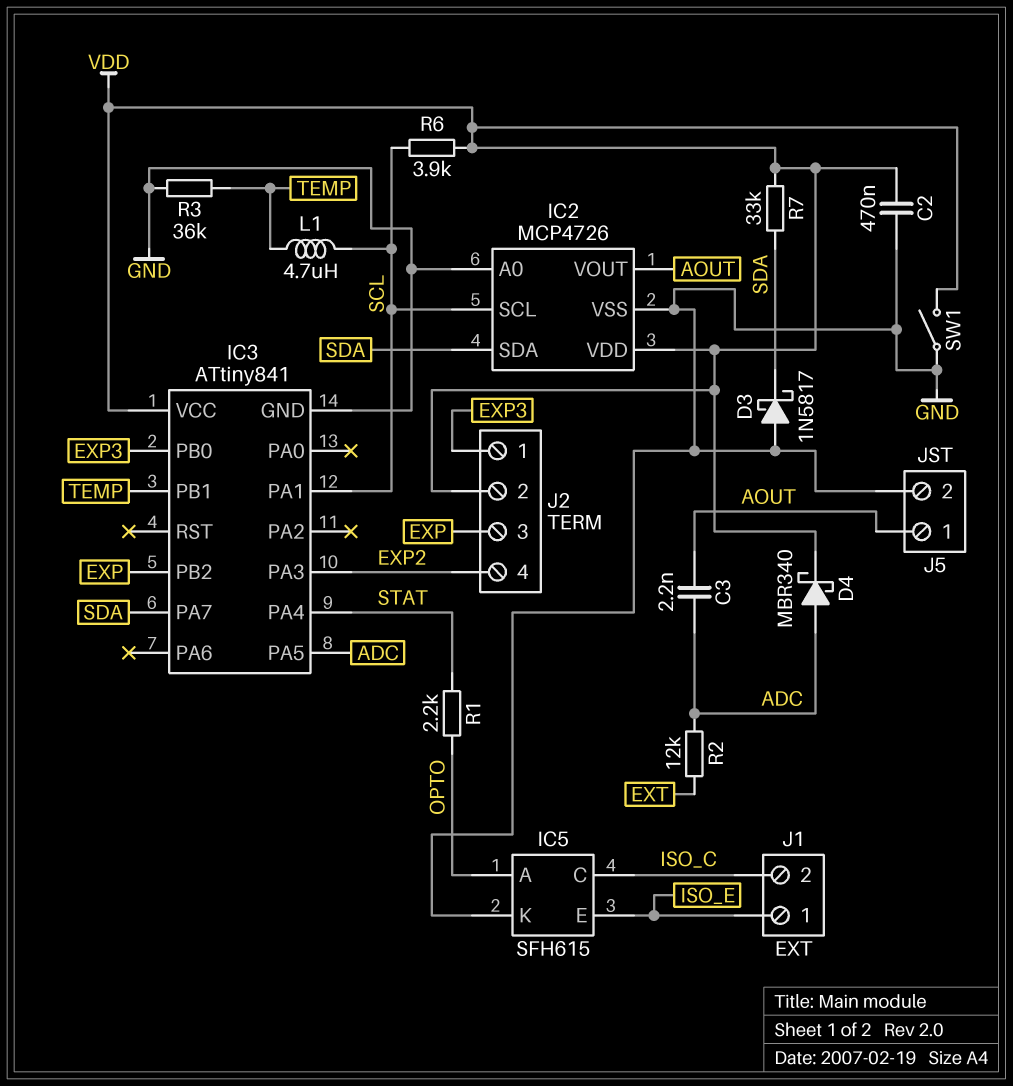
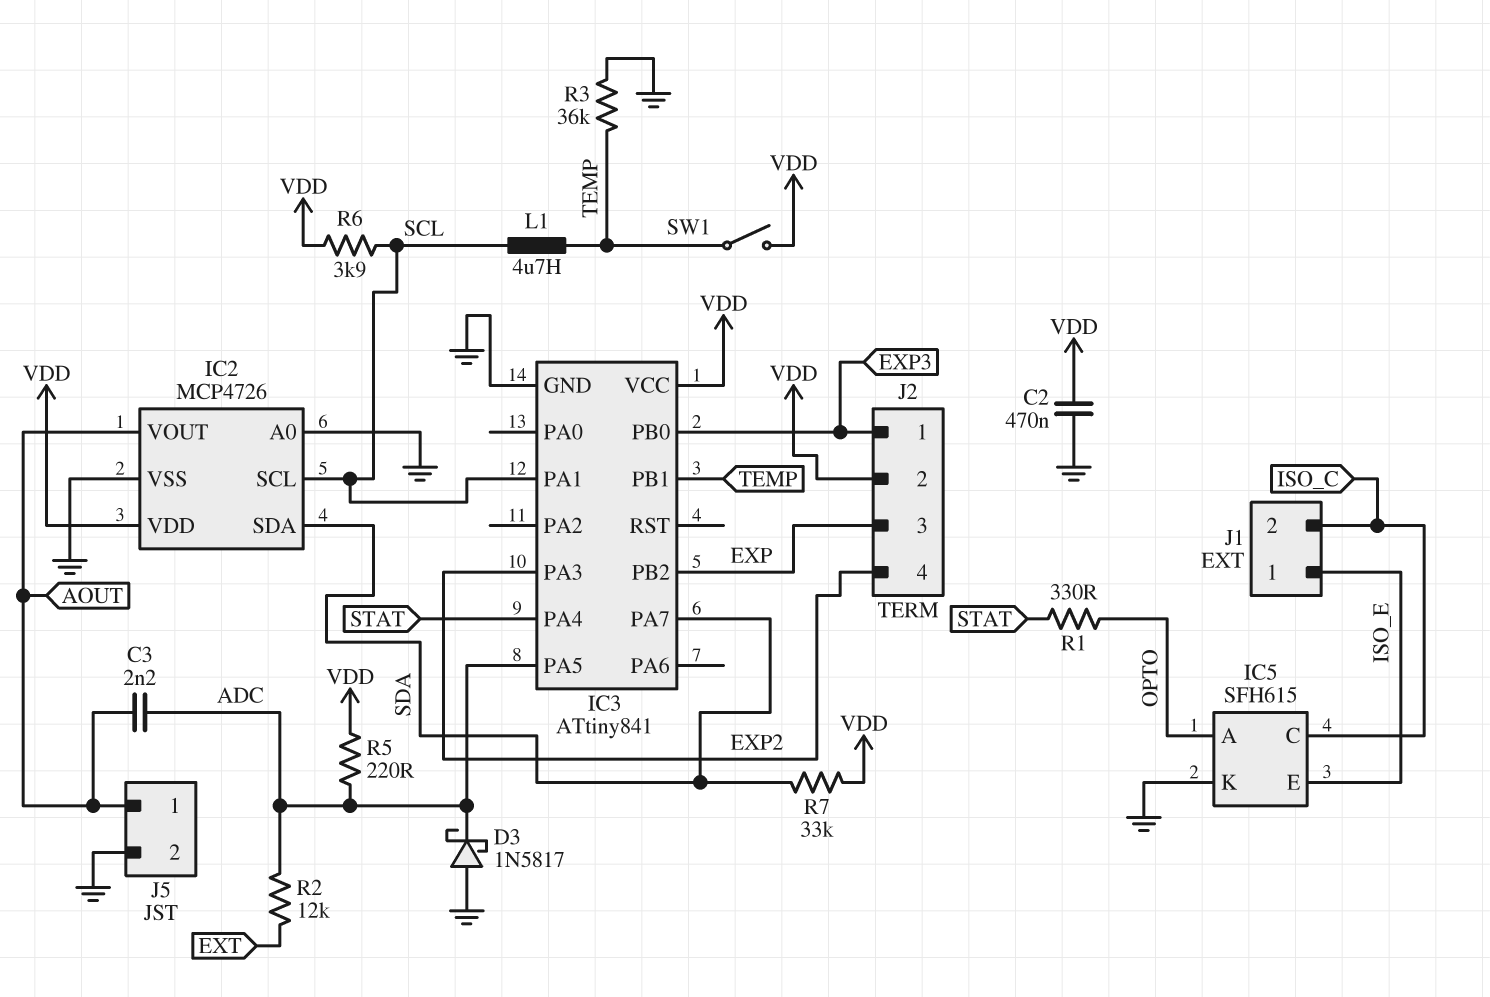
D3: schottky 1N5817 (A GND, K SDA) -> schottky 1N5817 (A GND, K ADC)
D4: schottky MBR340 (A ADC, K VDD) -> none
R1: 2.2k (OPTO, STAT) -> 330 (OPTO, STAT)
R5: none -> 220 (ADC, VDD)
SW1: switch (GND, VDD) -> switch (TEMP, VDD)

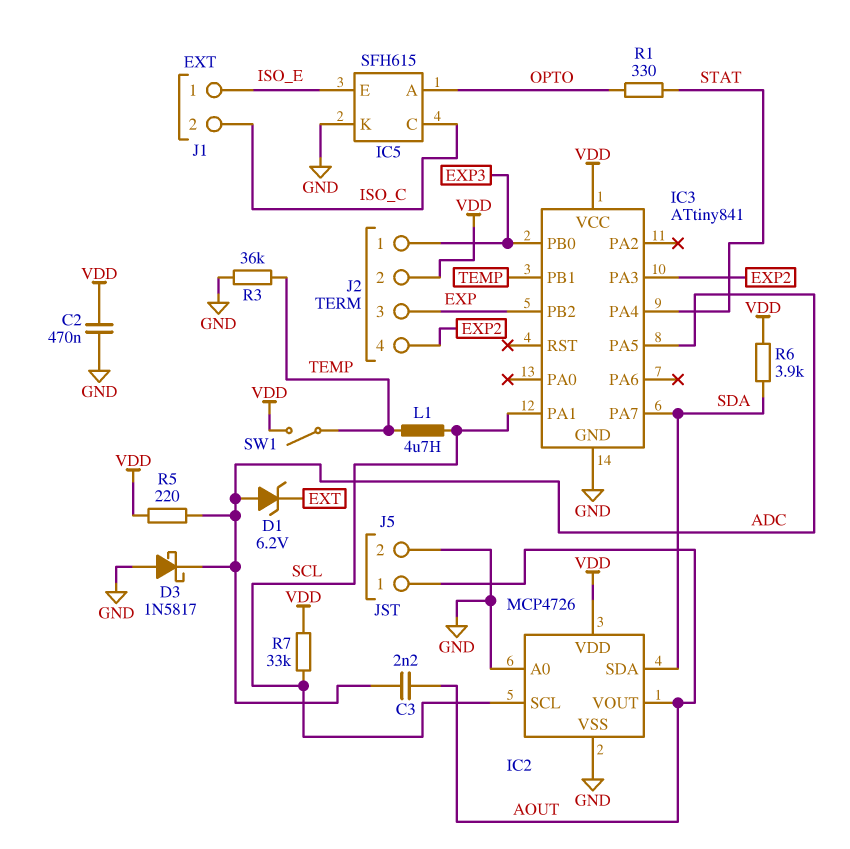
D1: none -> zener 6.2V (A ADC, K EXT)
R2: 12k (ADC, EXT) -> none
R6: 3.9k (SCL, VDD) -> 3.9k (SDA, VDD)
R7: 33k (SDA, VDD) -> 33k (SCL, VDD)

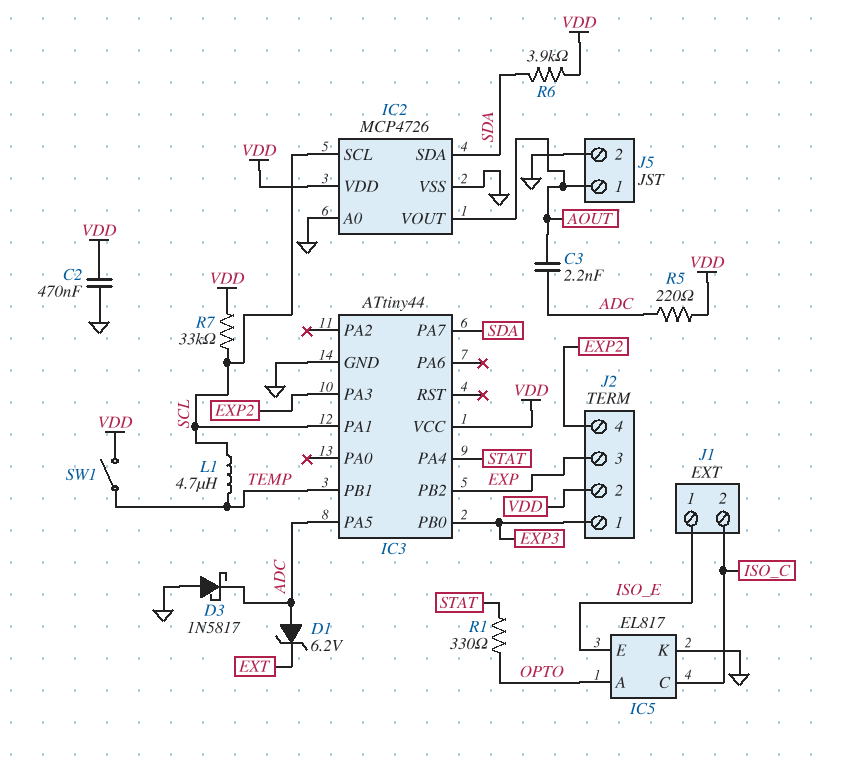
IC3: ATtiny841 -> ATtiny44
IC5: SFH615 -> EL817
R3: 36k (GND, TEMP) -> none

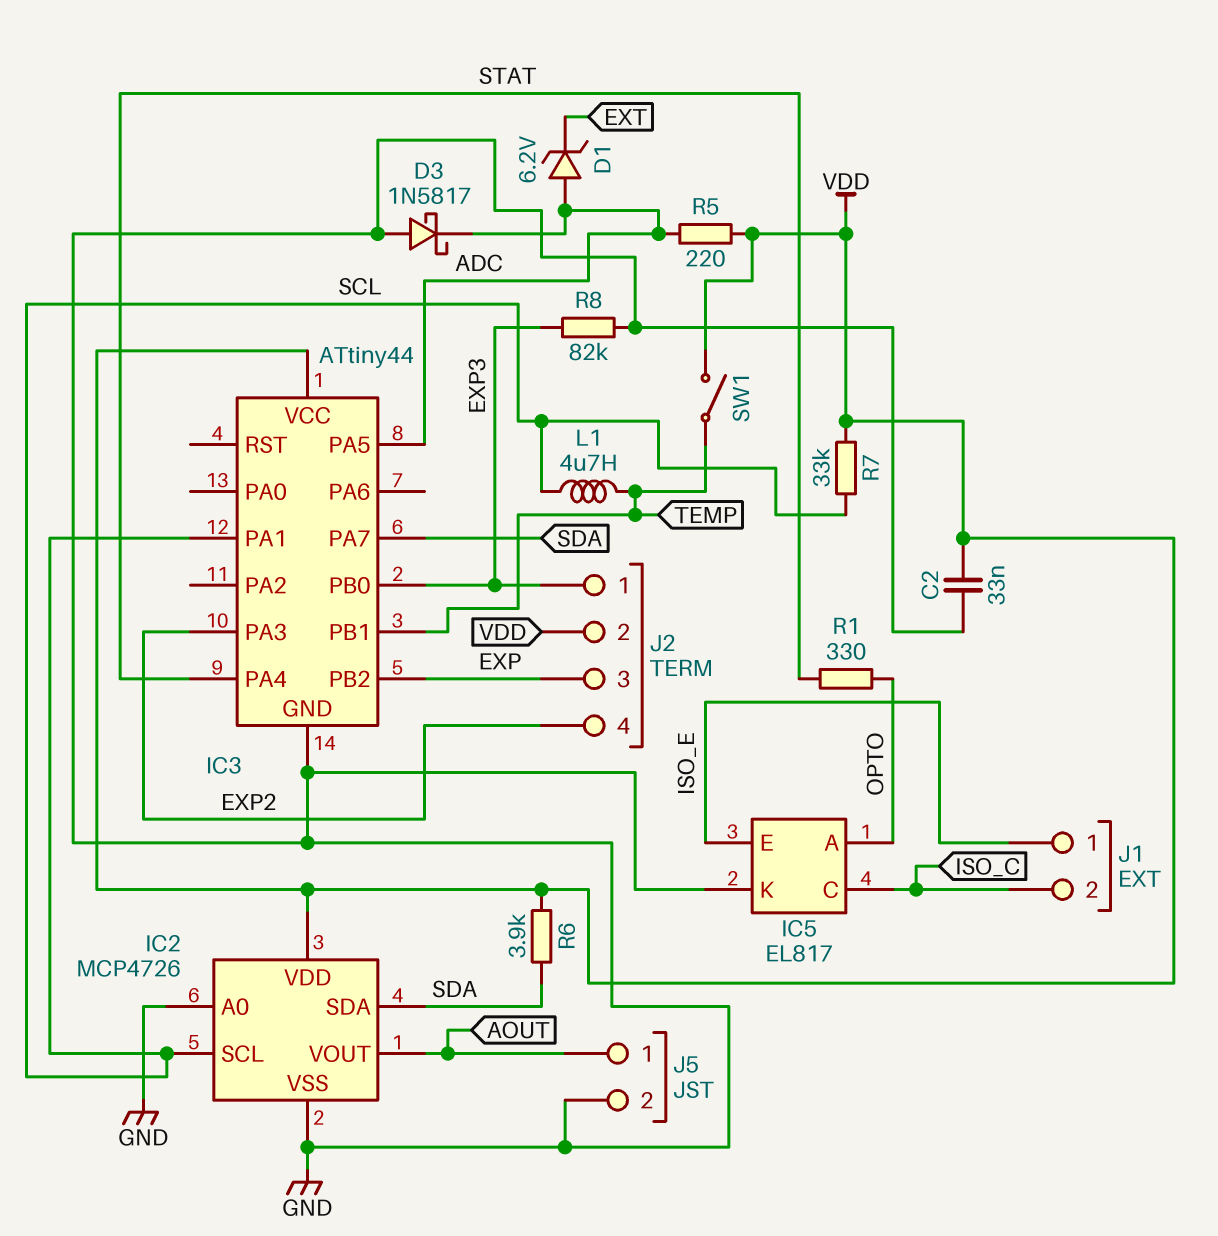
C2: 470nF (GND, VDD) -> 33nF (GND, VDD)
C3: 2.2nF (ADC, AOUT) -> none
R8: none -> 82k (EXP3, GND)

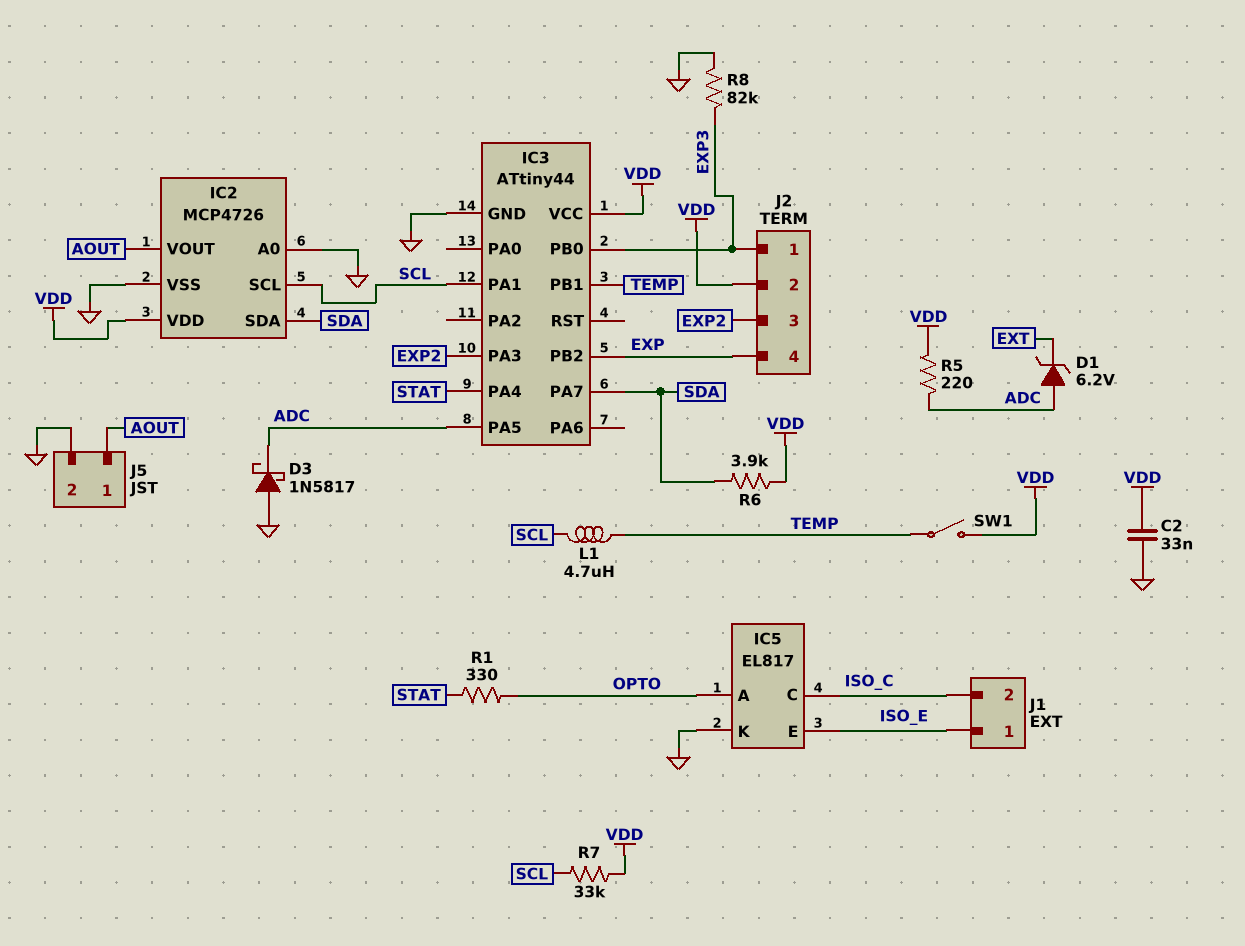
J2 pin 3: EXP -> EXP2
J2 pin 4: EXP2 -> EXP

